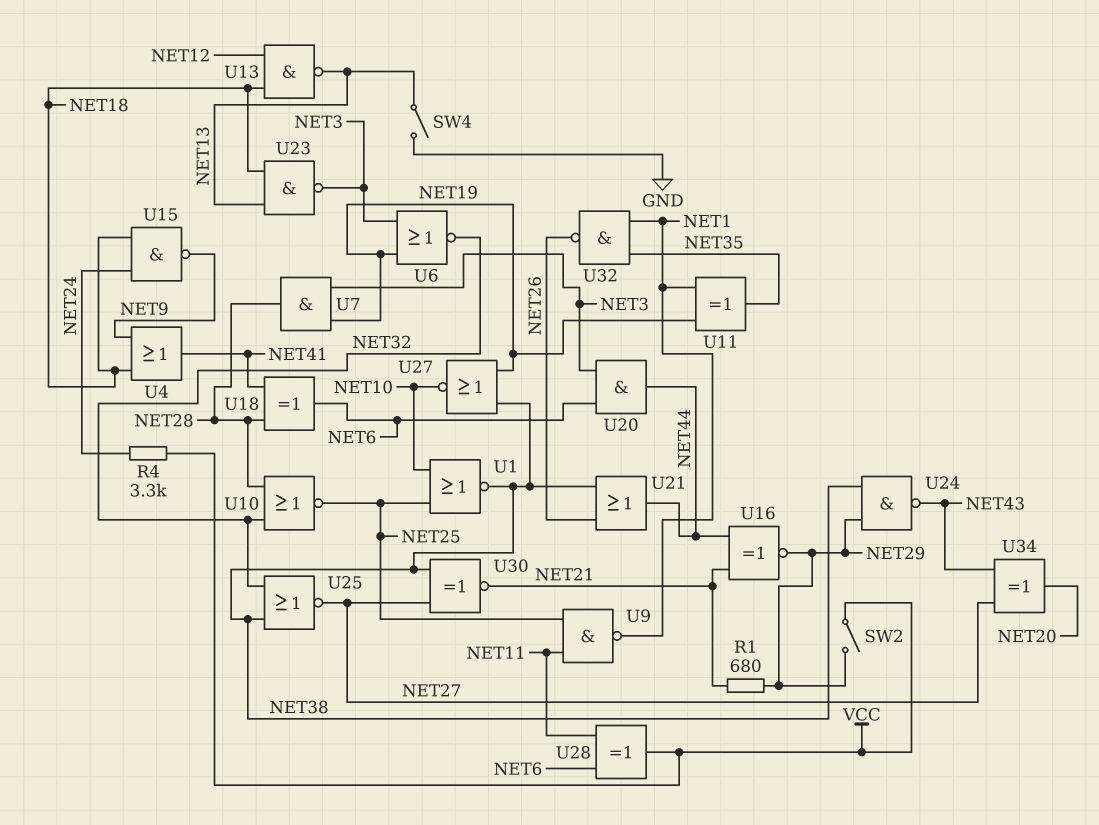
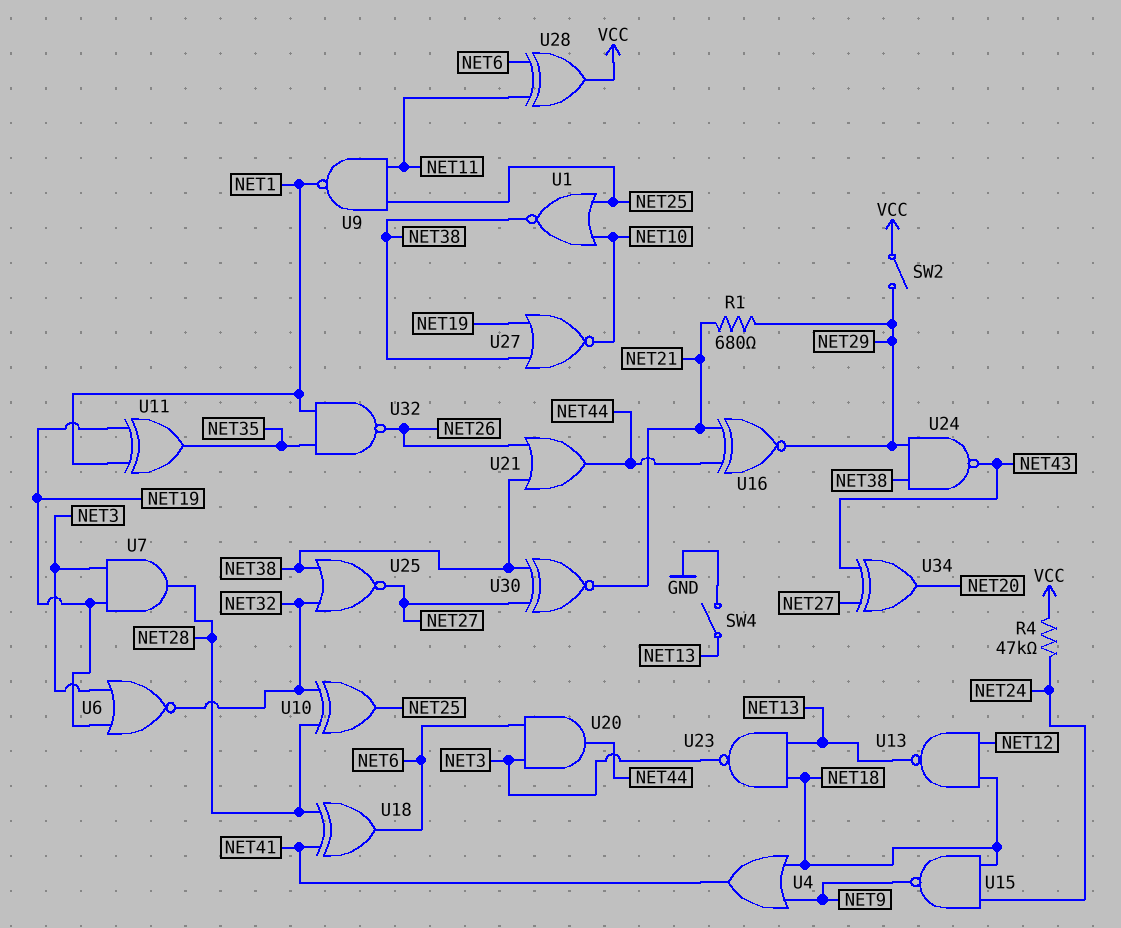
R4: 3.3k (NET24, VCC) -> 47k (NET24, VCC)
U10: NOR (in NET28, in NET32, out NET25) -> XOR (in NET28, in NET32, out NET25)

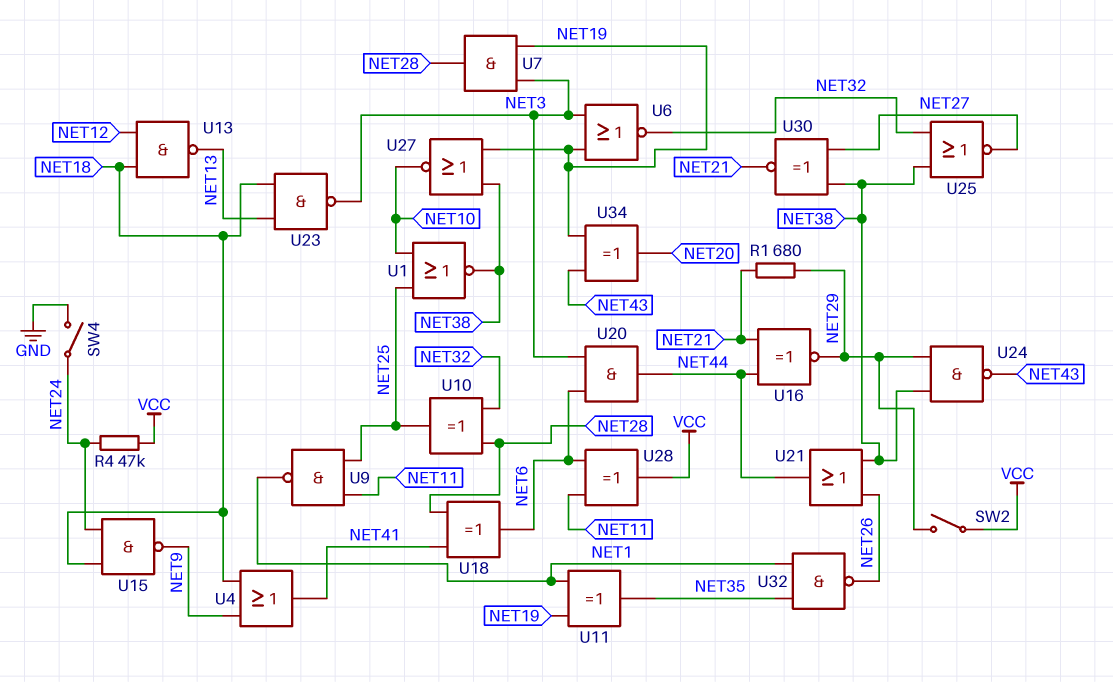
SW4: switch (GND, NET13) -> switch (GND, NET24)
U34: XOR (in NET27, in NET43, out NET20) -> XOR (in NET19, in NET43, out NET20)

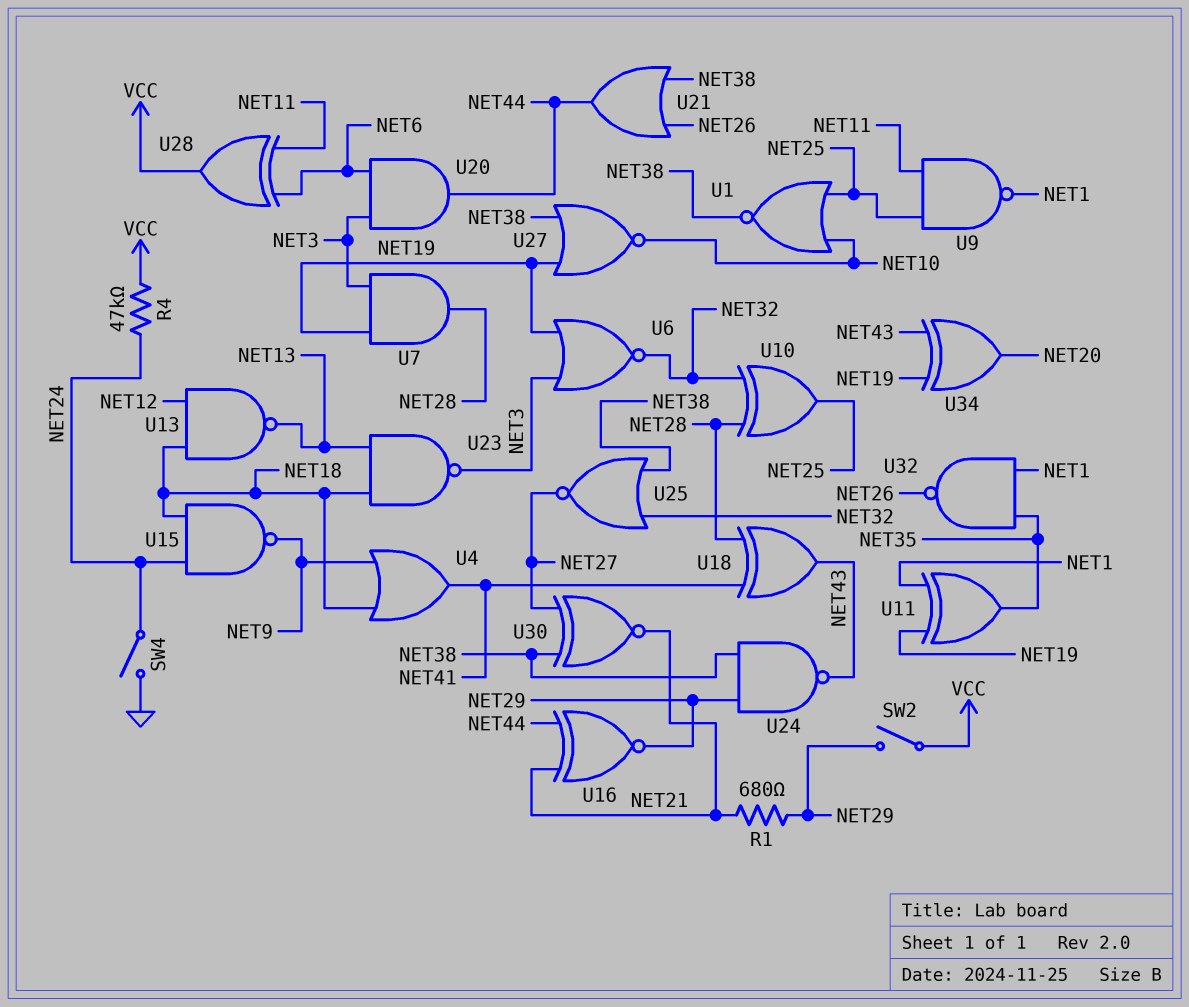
U18: XOR (in NET28, in NET41, out NET6) -> XOR (in NET28, in NET41, out NET43)

